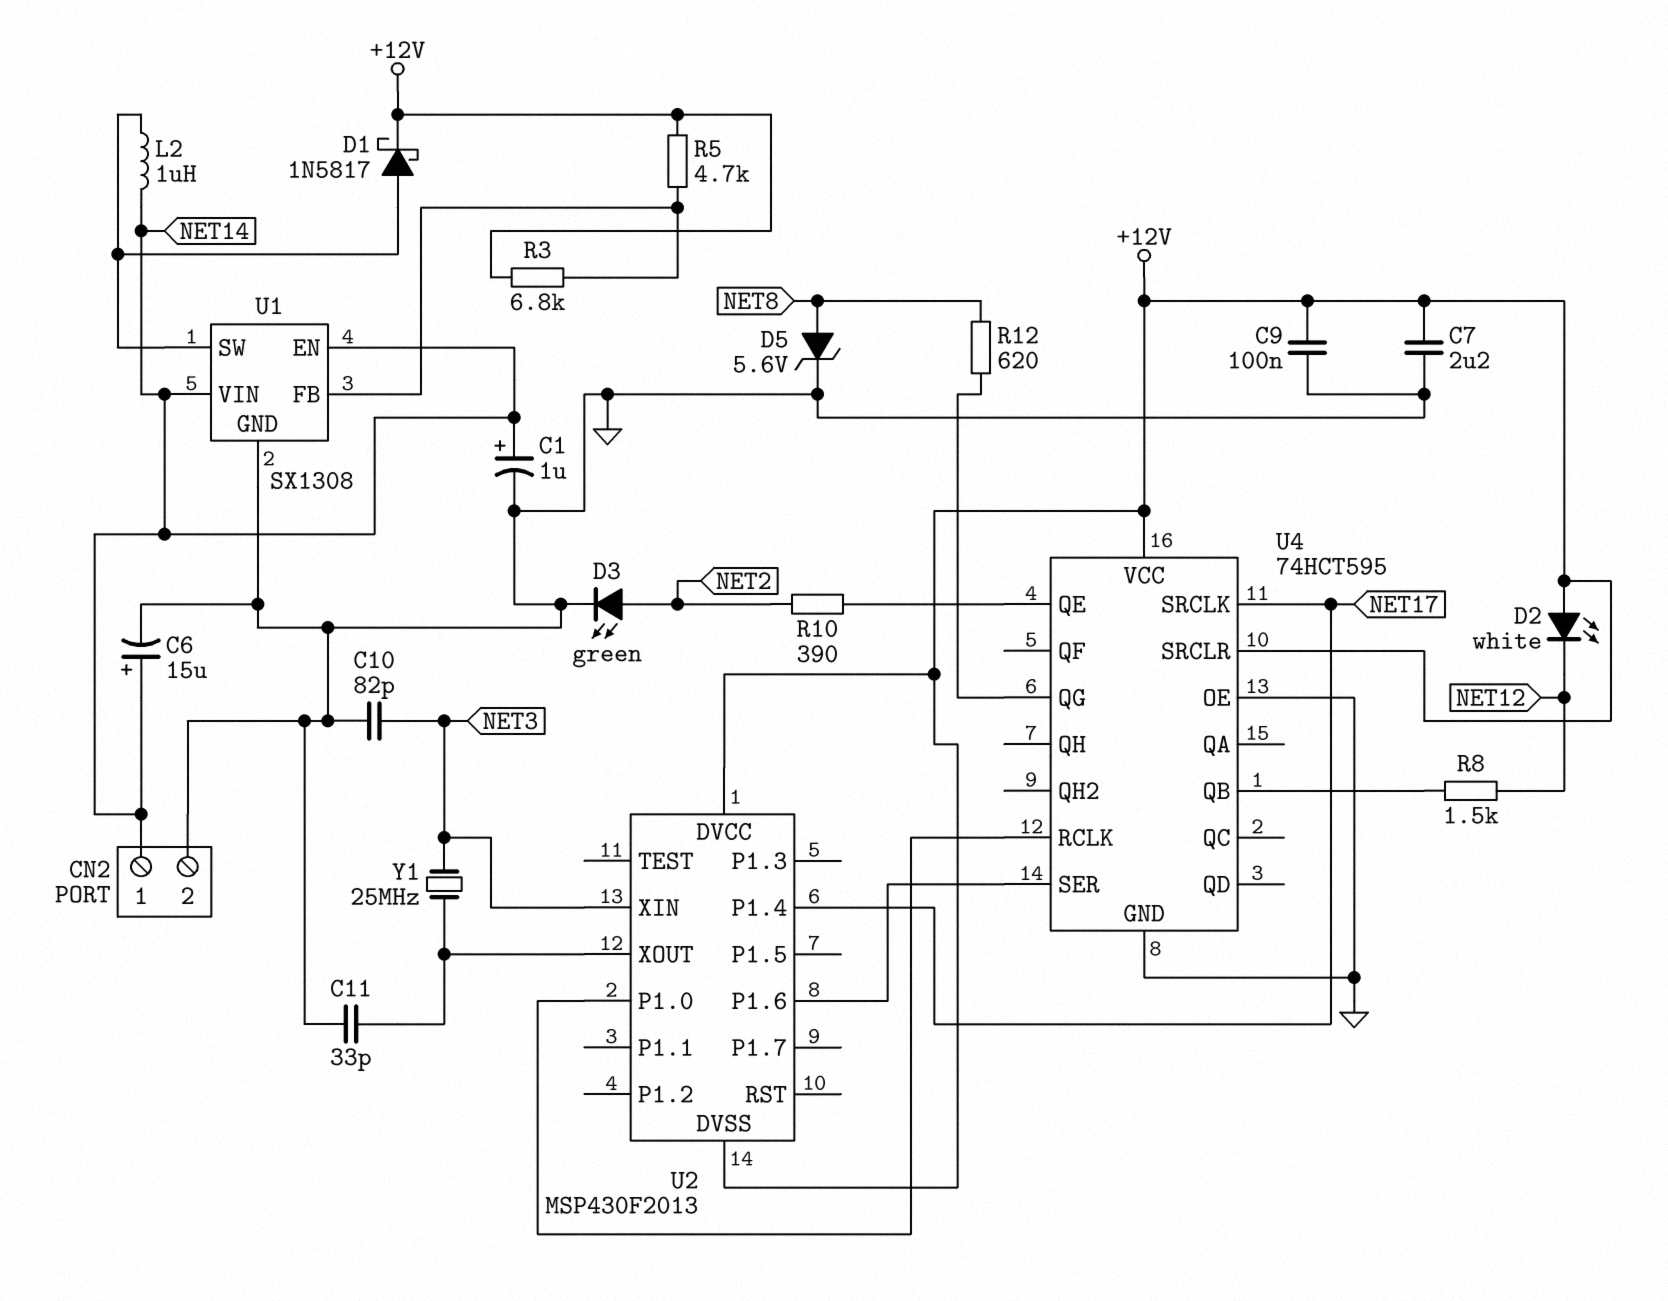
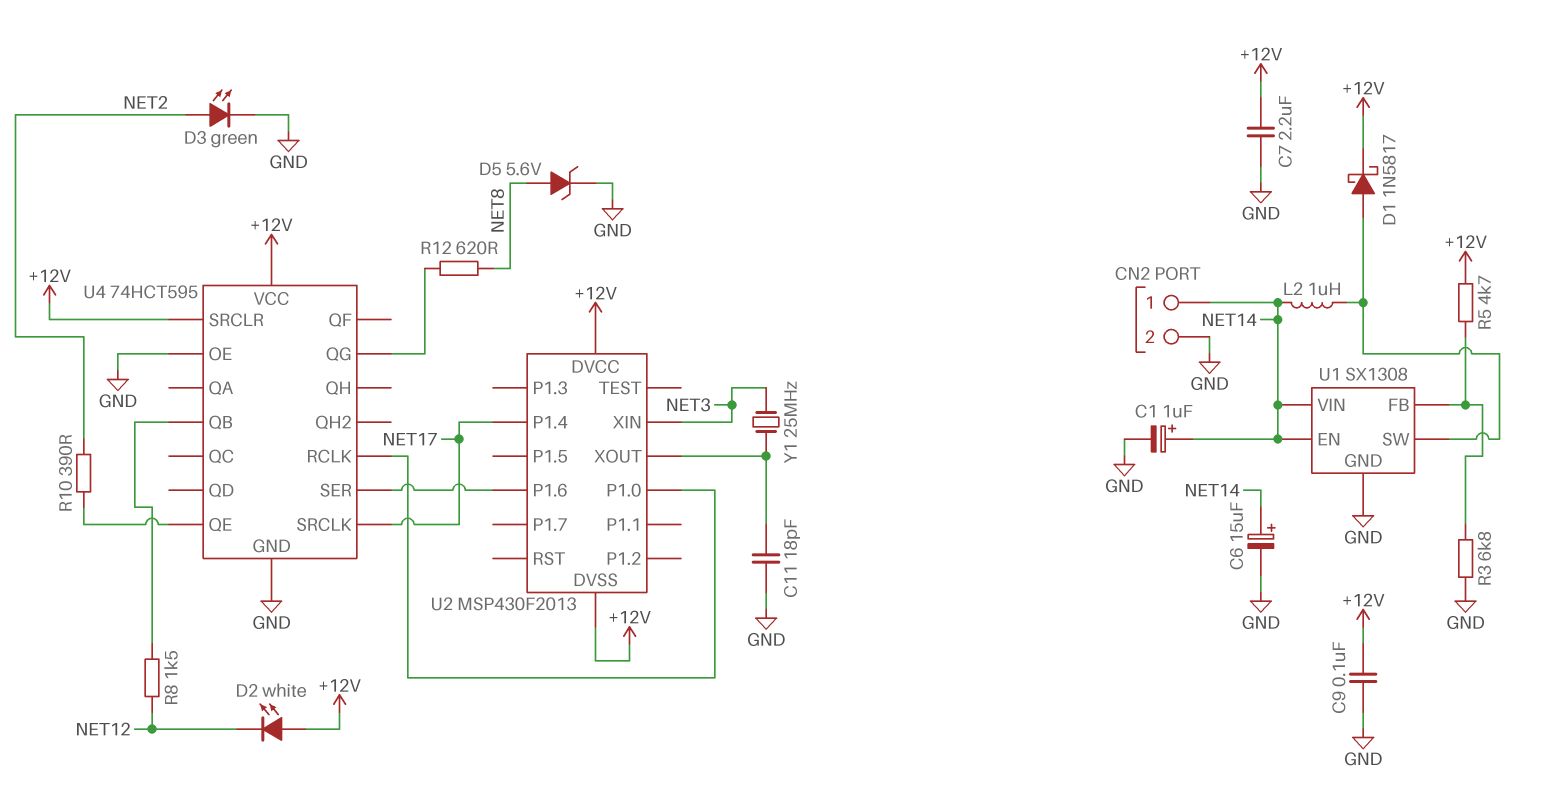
C10: 82pF (GND, NET3) -> none
C11: 33pF (GND, U2/XOUT) -> 18pF (GND, U2/XOUT)
R3: 6.8k (+12V, U1/FB) -> 6.8k (GND, U1/FB)

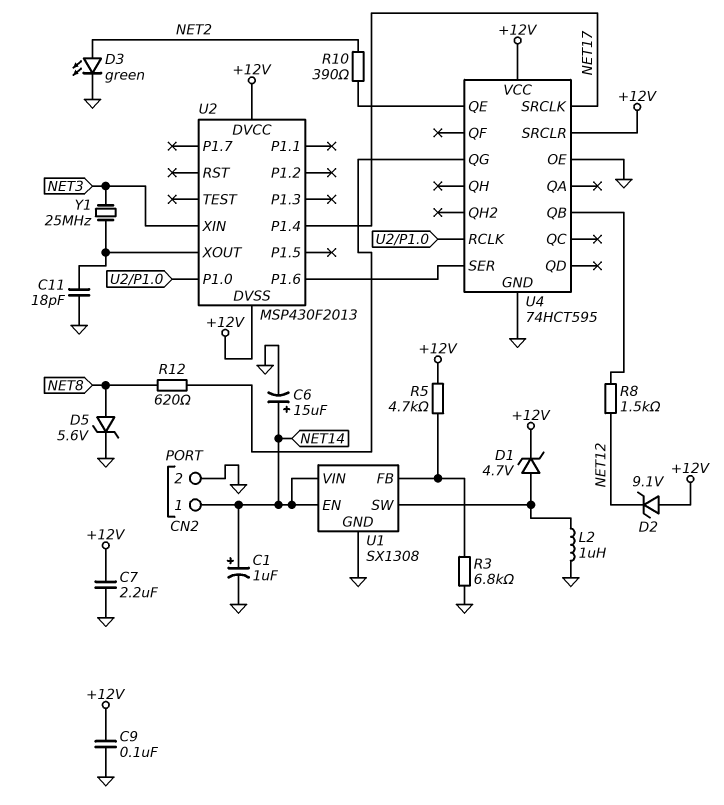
D1: schottky 1N5817 (A U1/SW, K +12V) -> zener 4.7V (A U1/SW, K +12V)
D2: LED white (A +12V, K NET12) -> zener 9.1V (A +12V, K NET12)
L2: 1uH (NET14, U1/SW) -> 1uH (GND, U1/SW)

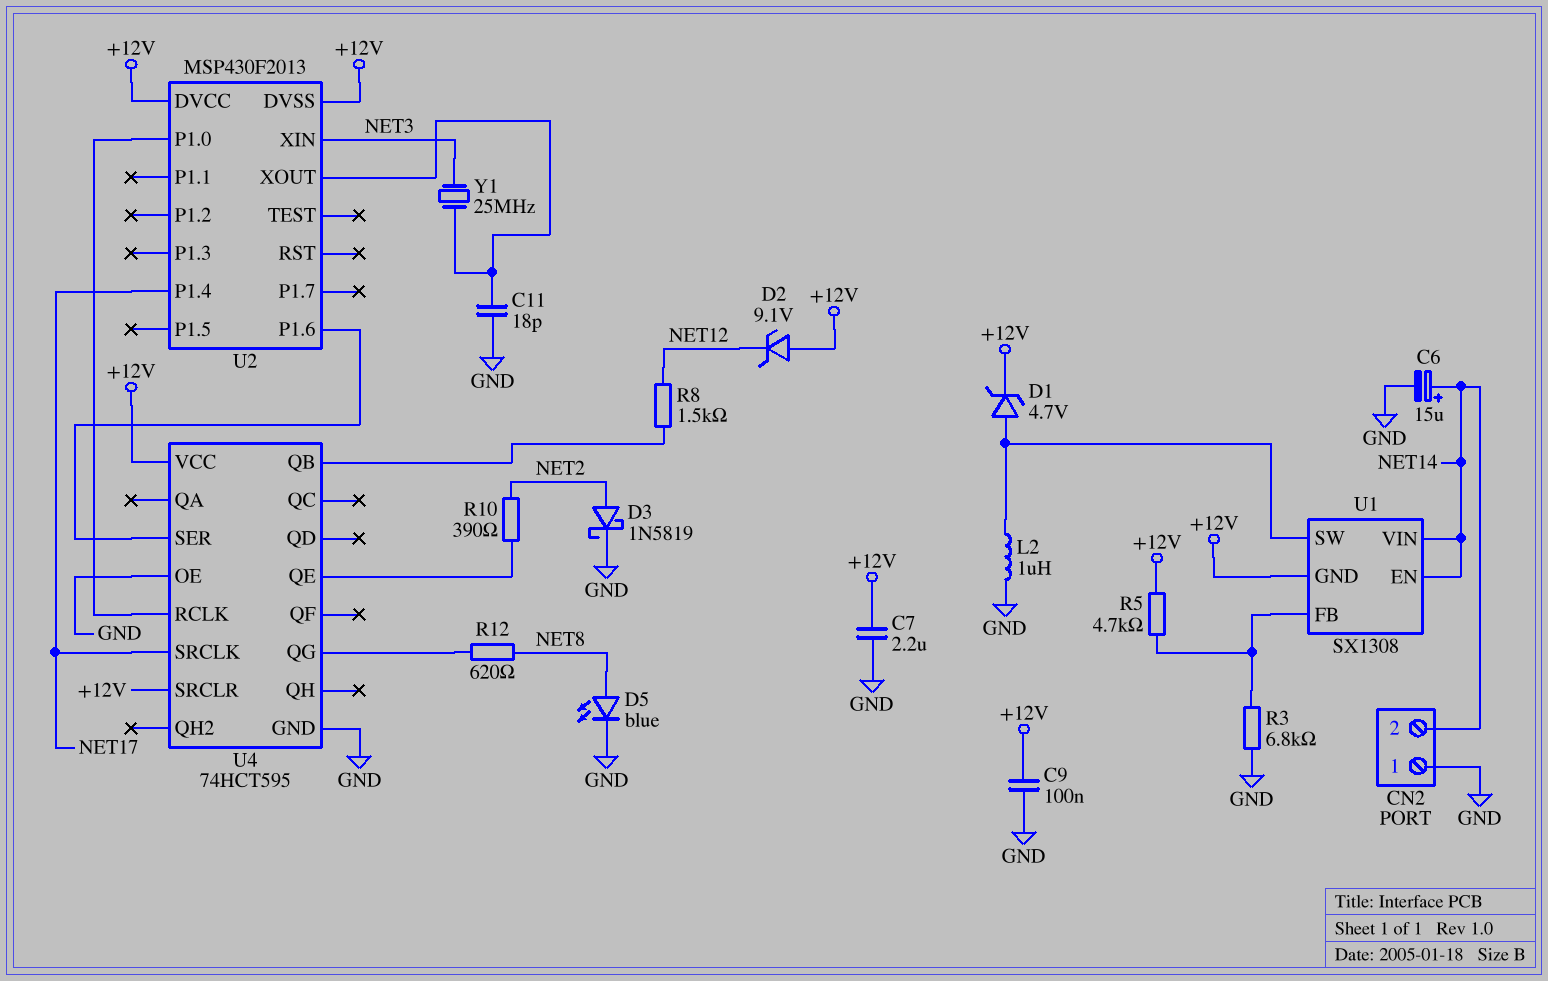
C1: 1uF (plus NET14, minus GND) -> none
CN2 pin 1: NET14 -> GND
CN2 pin 2: GND -> NET14
D3: LED green (A NET2, K GND) -> schottky 1N5819 (A NET2, K GND)
D5: zener 5.6V (A NET8, K GND) -> LED blue (A NET8, K GND)
U1 pin GND: GND -> +12V

